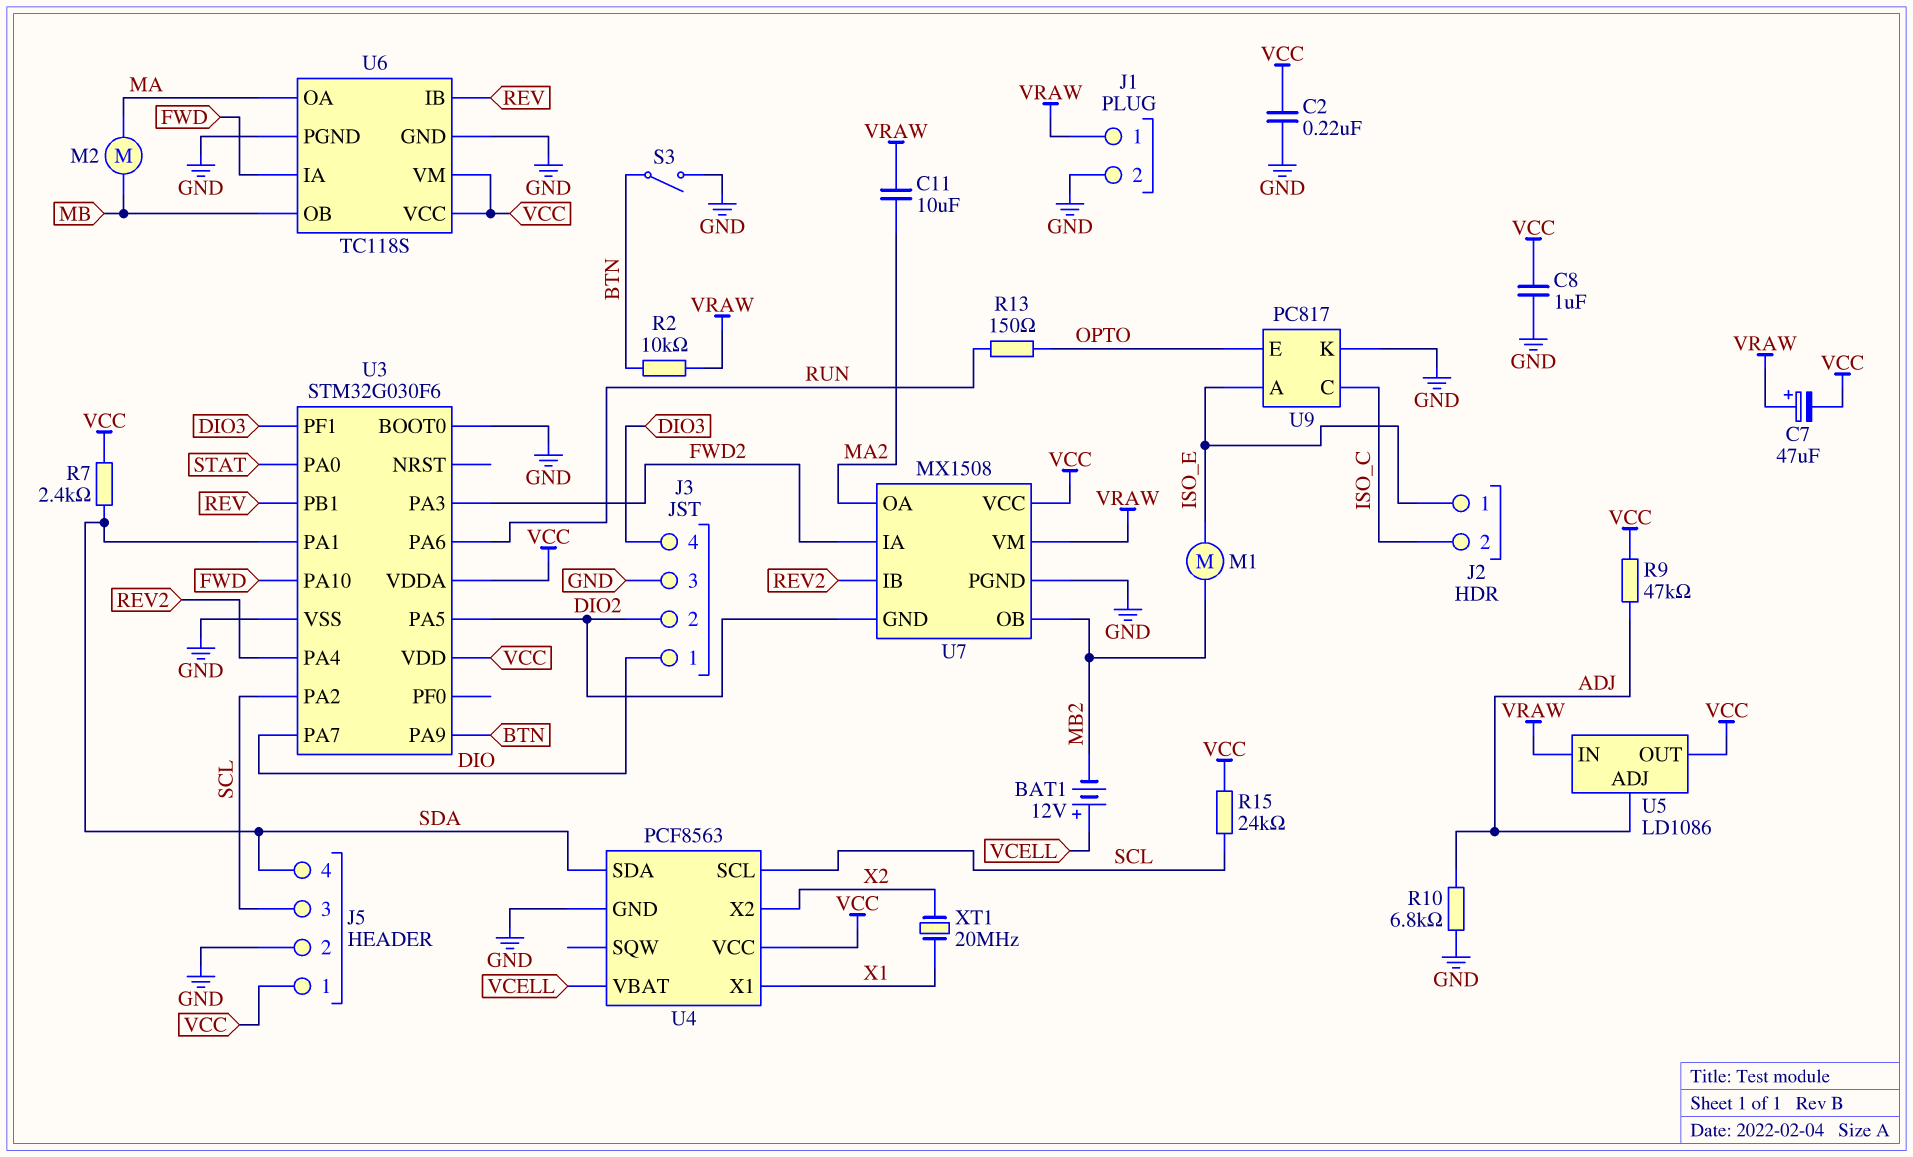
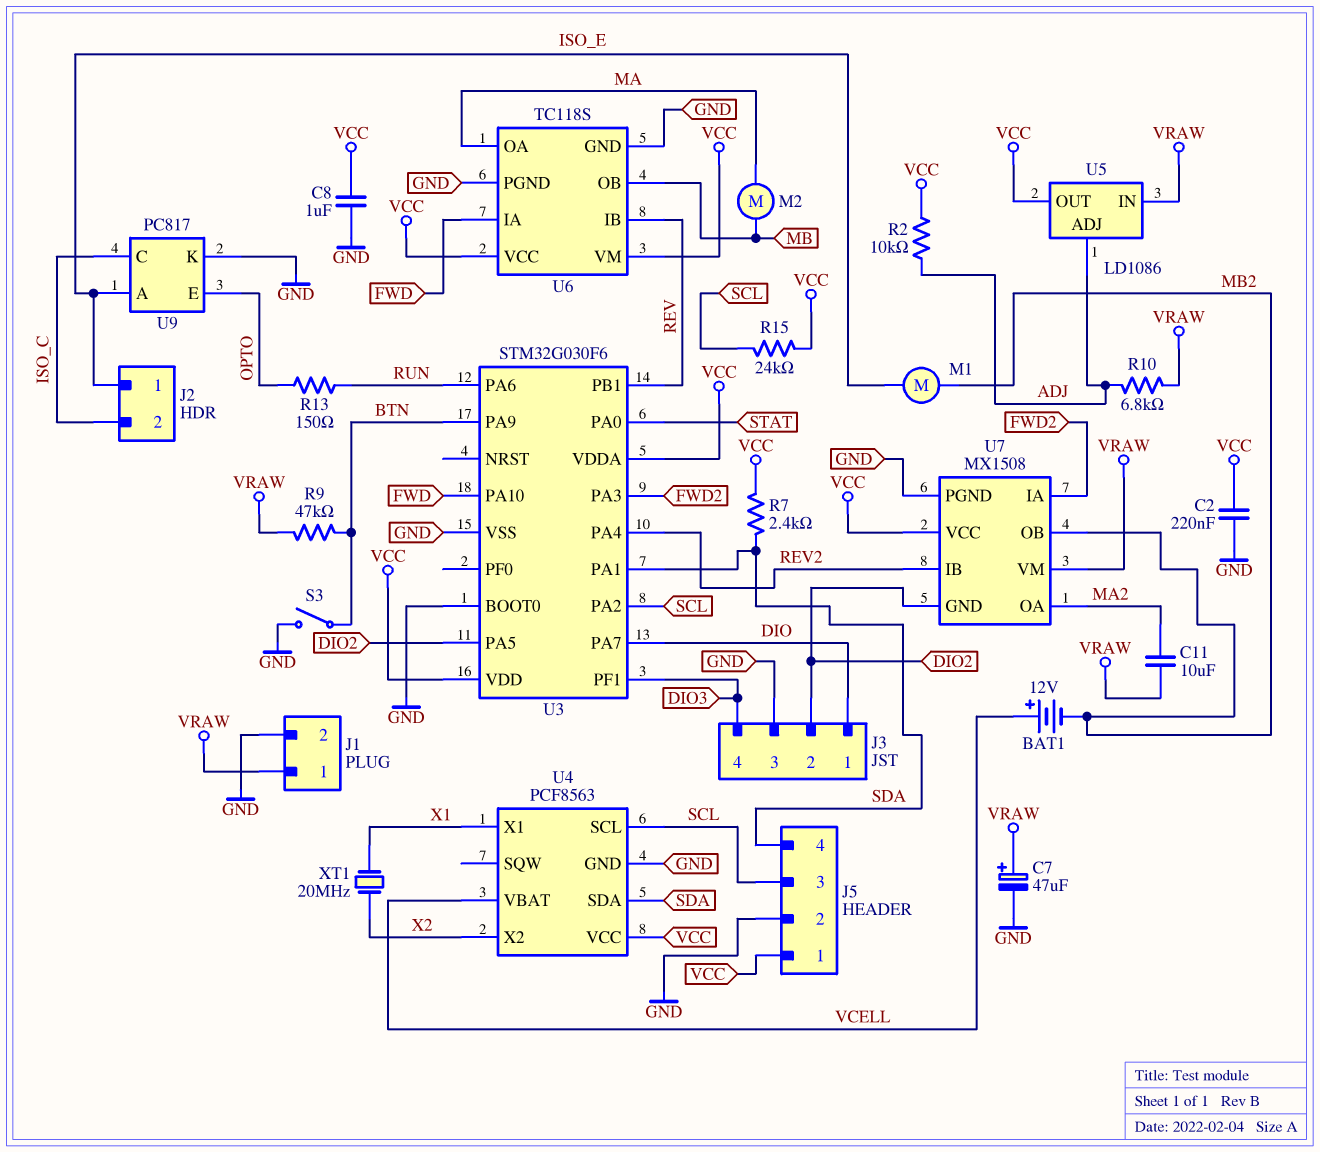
C7: 47uF (plus VRAW, minus VCC) -> 47uF (plus VRAW, minus GND)
R2: 10k (BTN, VRAW) -> 10k (ADJ, VCC)
R9: 47k (ADJ, VCC) -> 47k (BTN, VRAW)
R10: 6.8k (ADJ, GND) -> 6.8k (ADJ, VRAW)

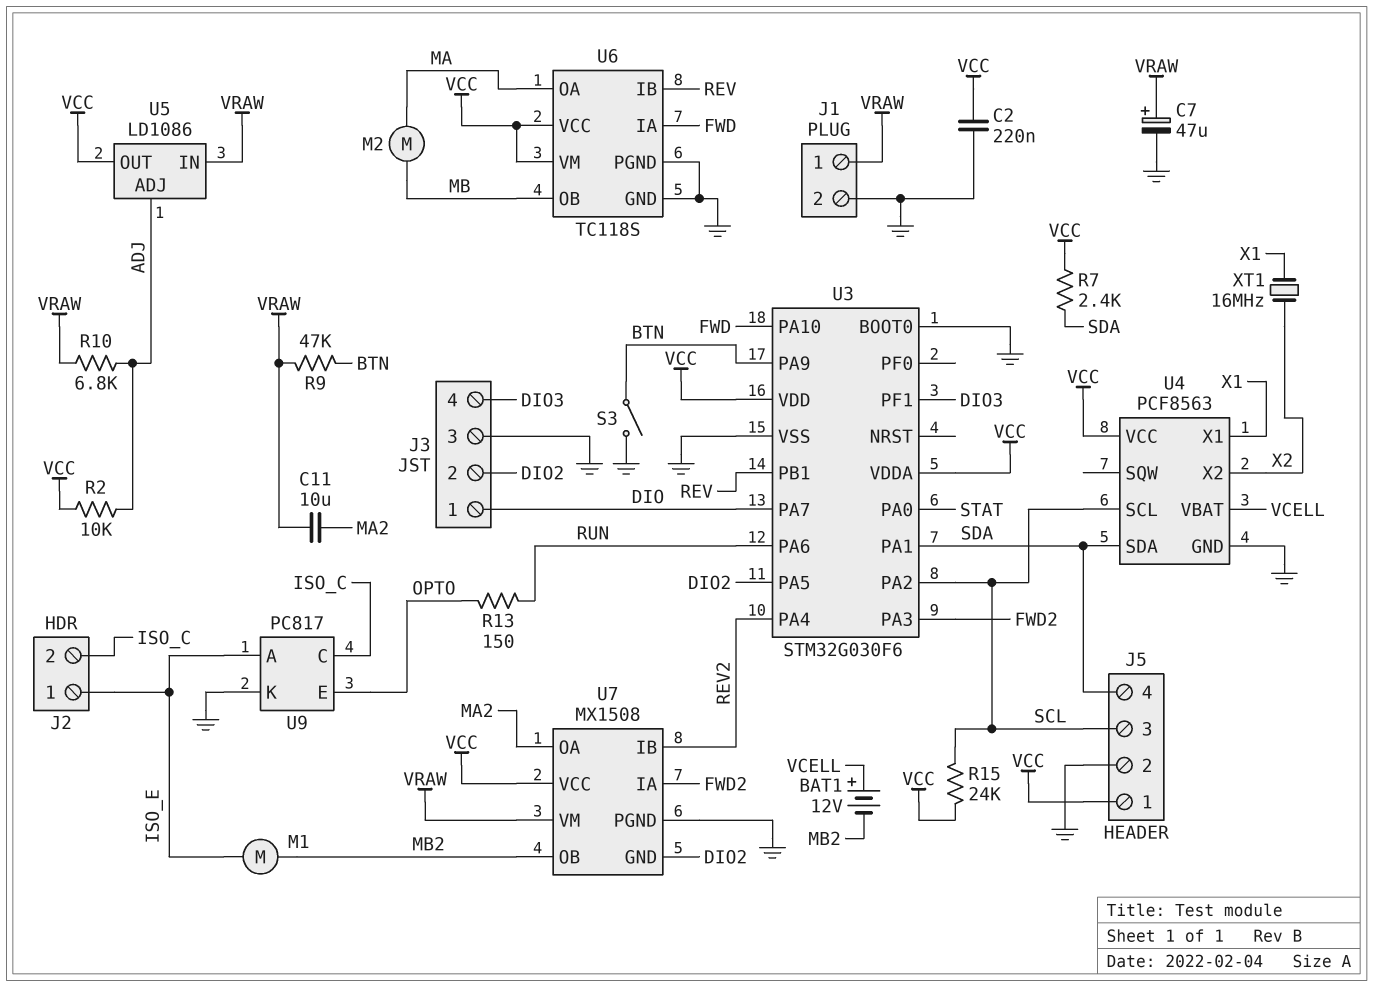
C8: 1uF (GND, VCC) -> none
XT1: 20MHz (X1, X2) -> 16MHz (X1, X2)

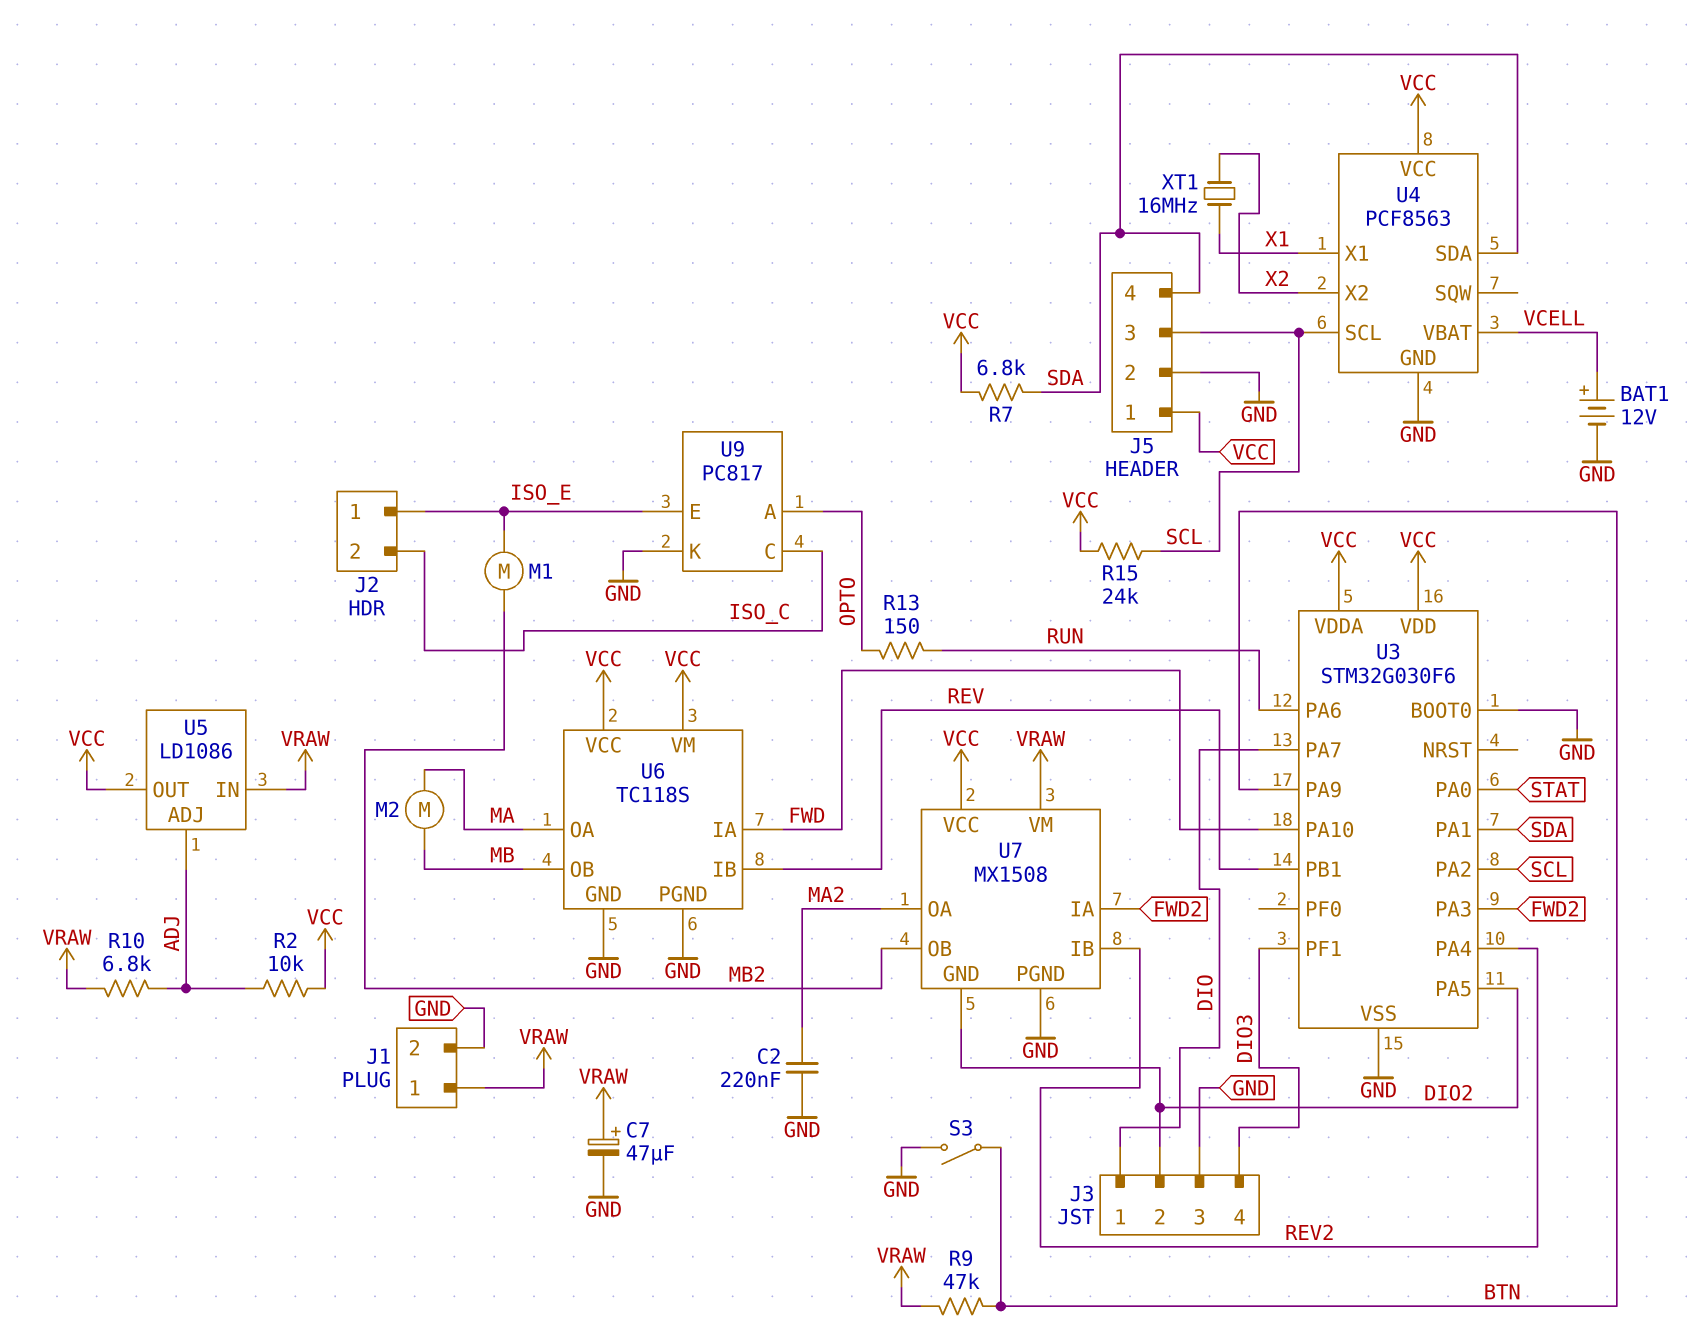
BAT1: 12V (plus VCELL, minus MB2) -> 12V (plus VCELL, minus GND)
C2: 220nF (GND, VCC) -> 220nF (GND, MA2)
C11: 10uF (MA2, VRAW) -> none
R7: 2.4k (SDA, VCC) -> 6.8k (SDA, VCC)
U9 pin A: ISO_E -> OPTO
U9 pin E: OPTO -> ISO_E

